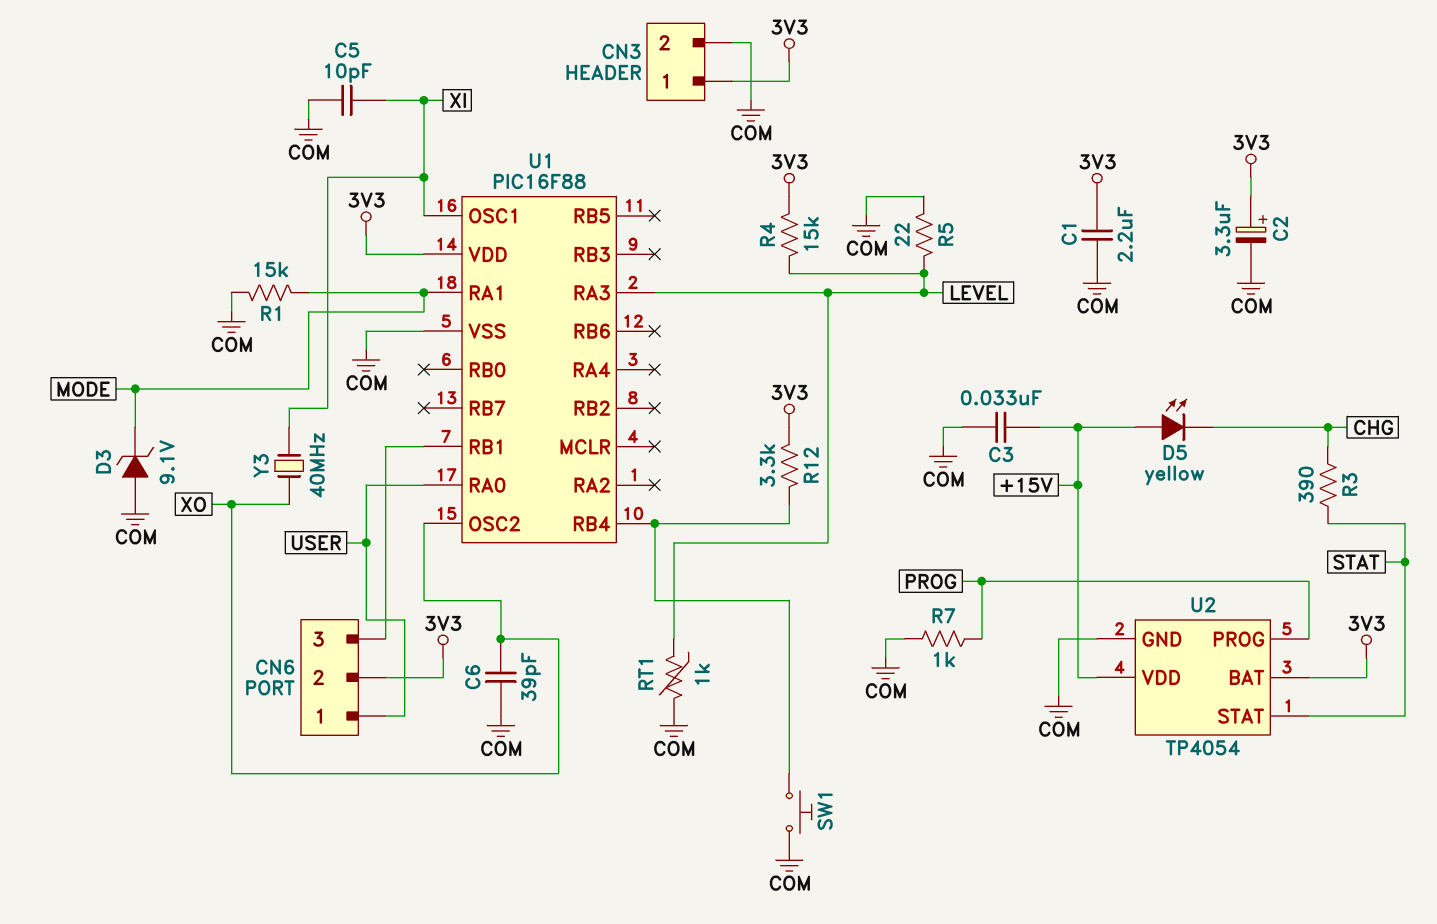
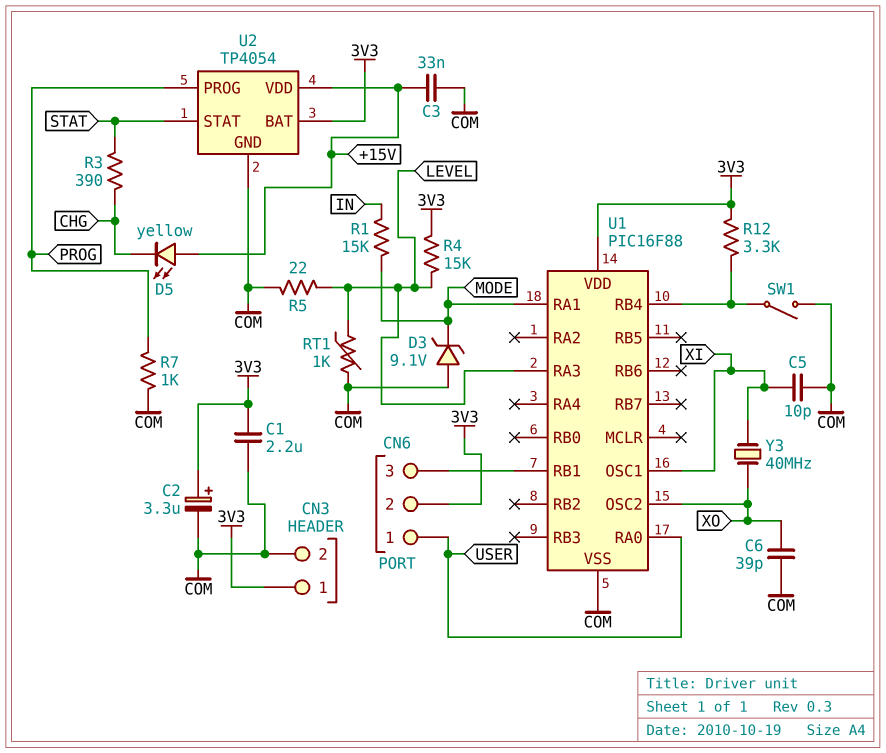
R1: 15k (COM, MODE) -> 15k (IN, MODE)
SW1: button (COM, U1/RB4) -> switch (COM, U1/RB4)

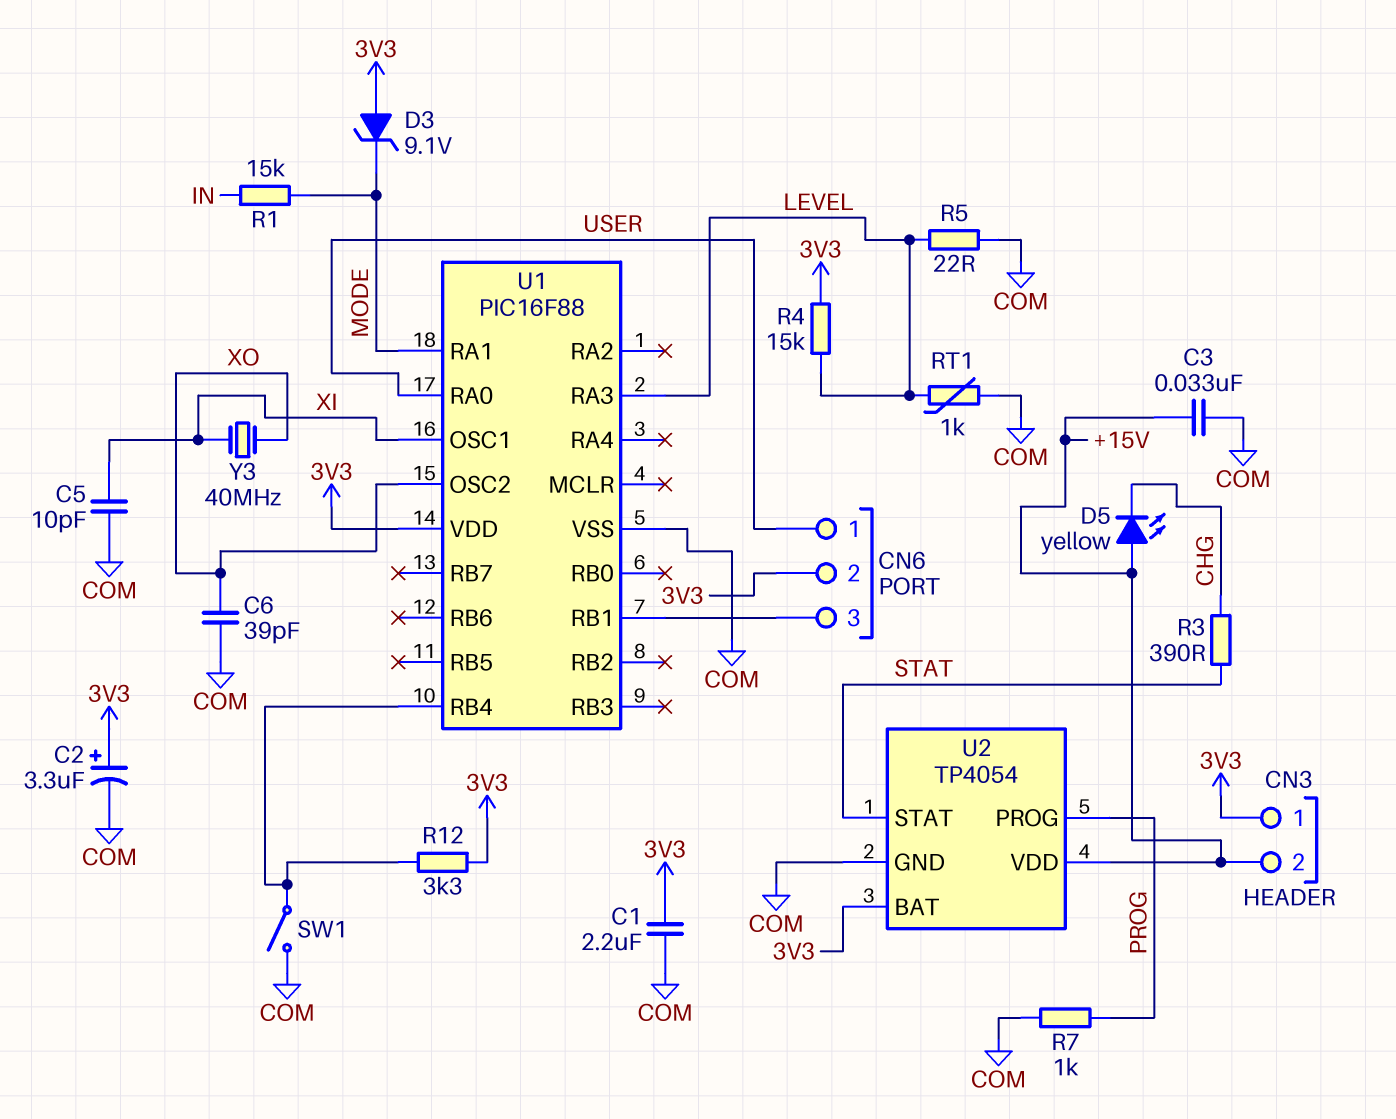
CN3 pin 2: COM -> +15V
D3: zener 9.1V (A COM, K MODE) -> zener 9.1V (A 3V3, K MODE)

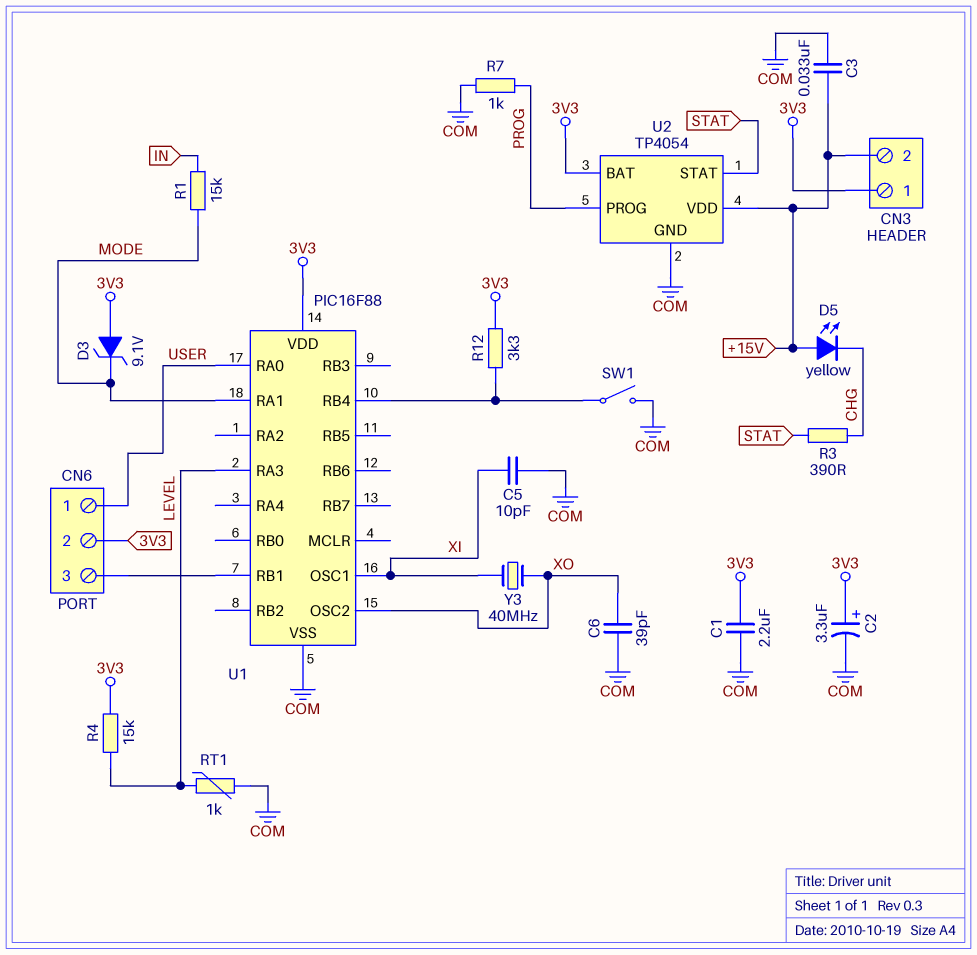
R5: 22 (COM, LEVEL) -> none

